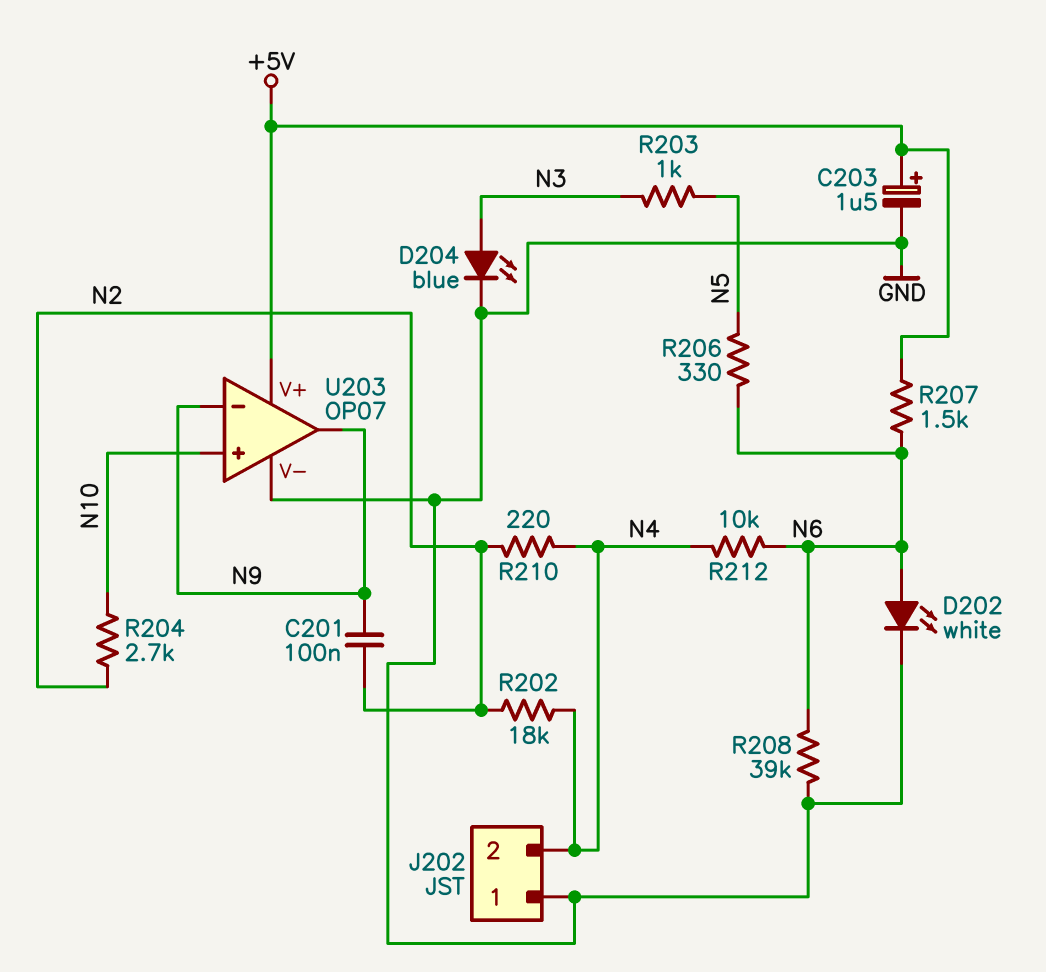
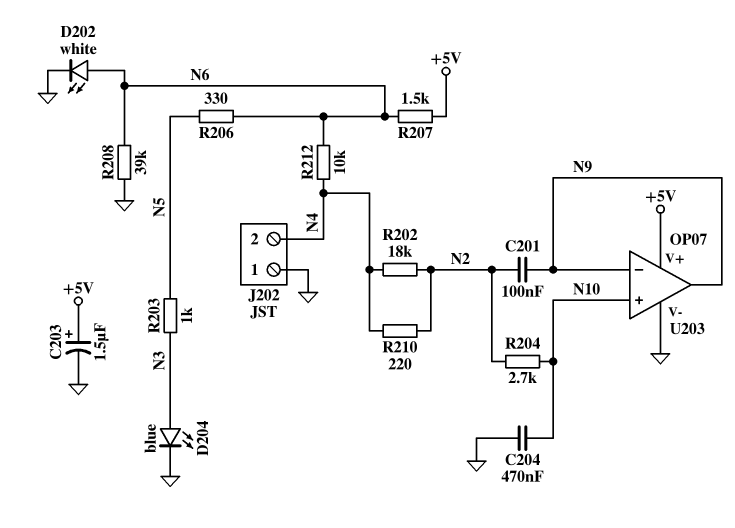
C204: none -> 470nF (GND, N10)

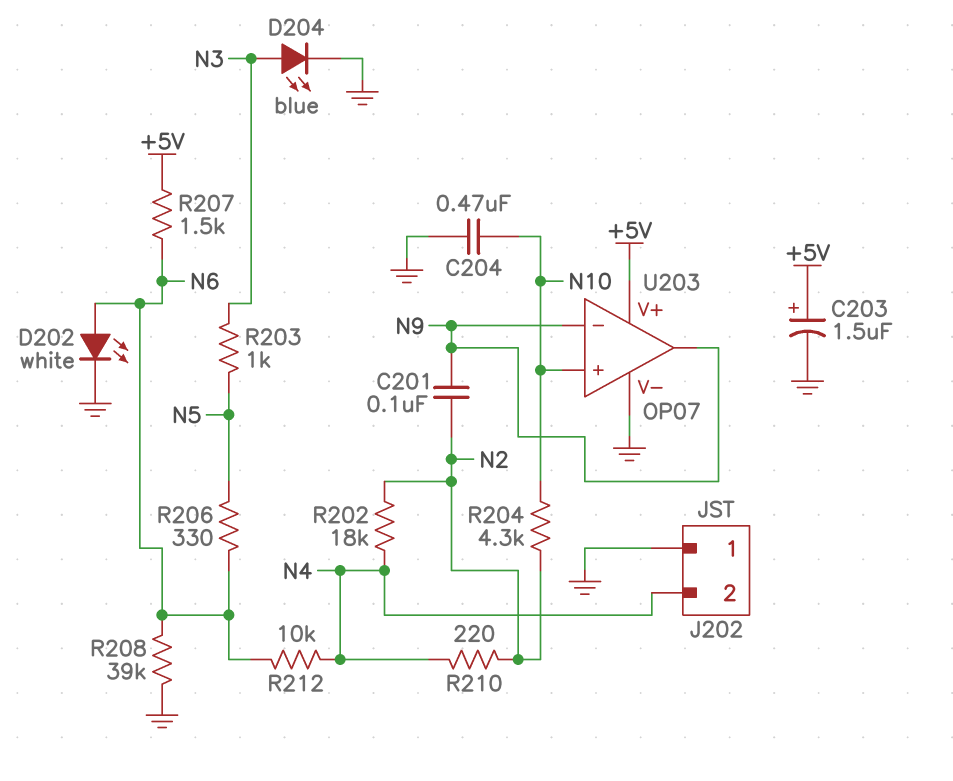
R204: 2.7k (N2, N10) -> 4.3k (N2, N10)

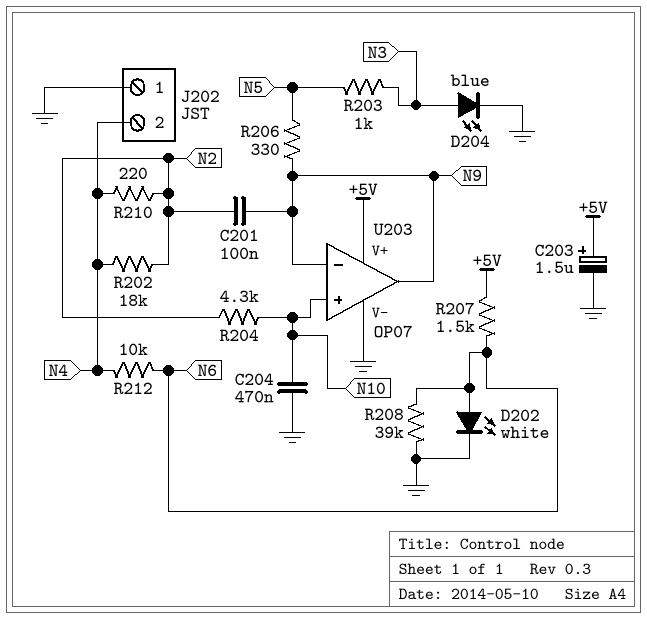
R206: 330 (N5, N6) -> 330 (N5, N9)

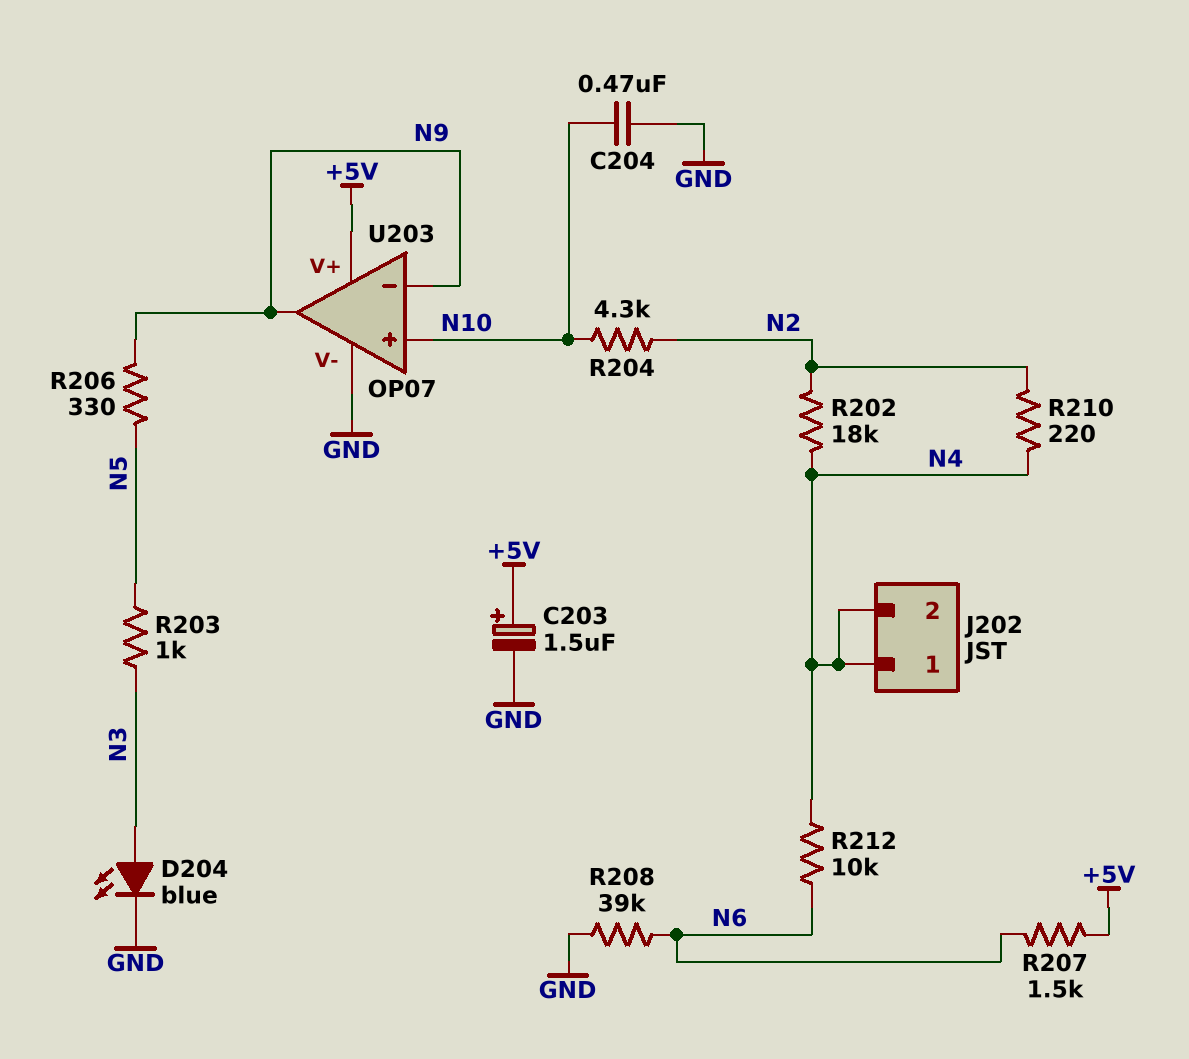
C201: 100nF (N2, N9) -> none
D202: LED white (A N6, K GND) -> none
J202 pin 1: GND -> N4

